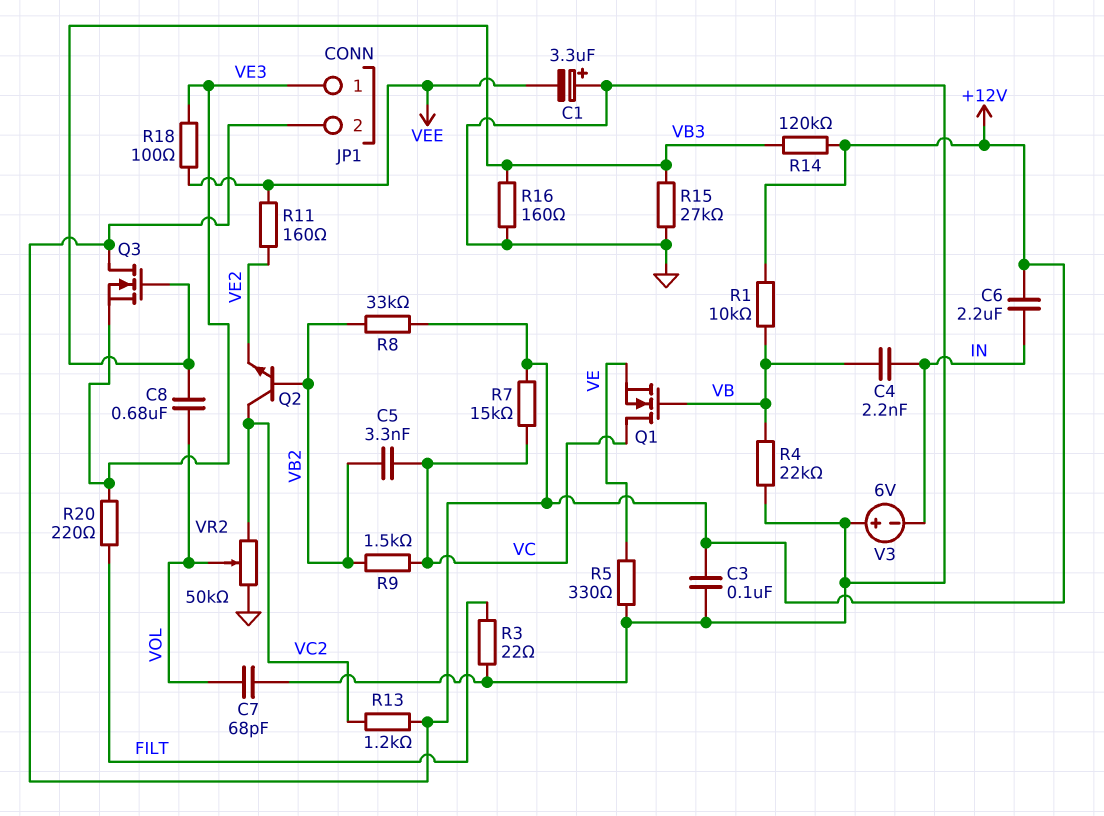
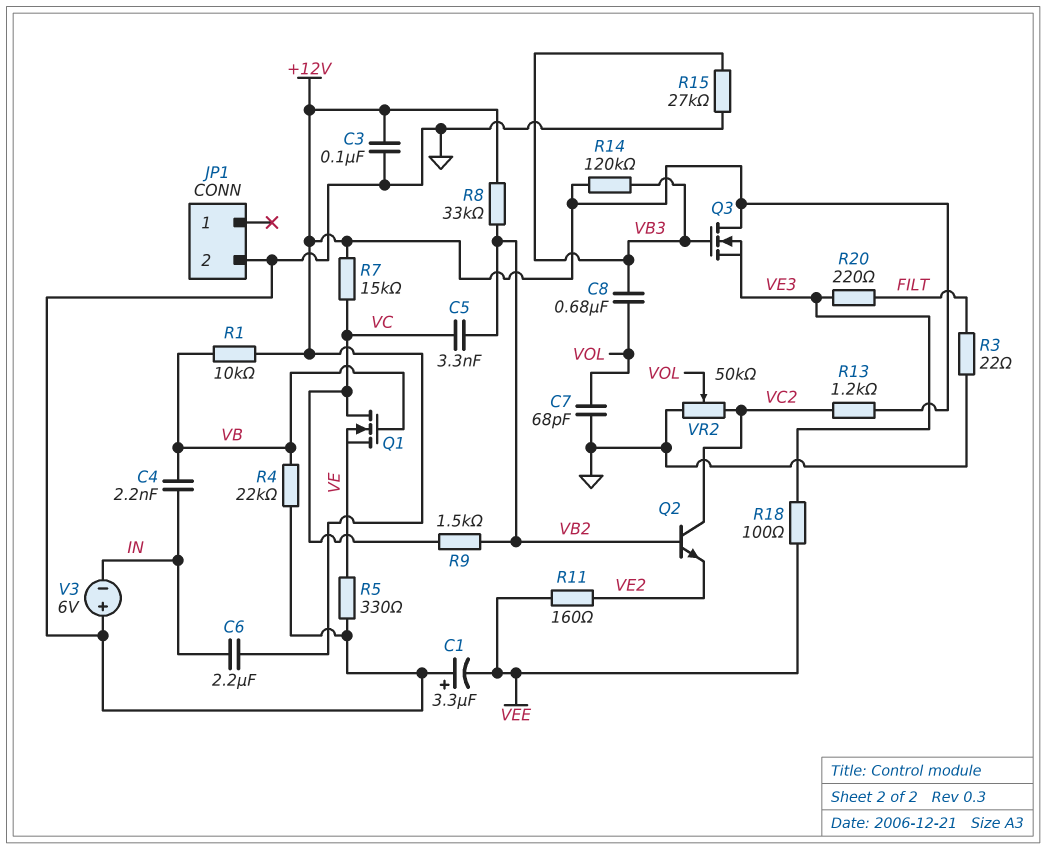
JP1 pin 1: VE3 -> none
JP1 pin 2: +12V -> GND
R16: 160 (GND, VB3) -> none

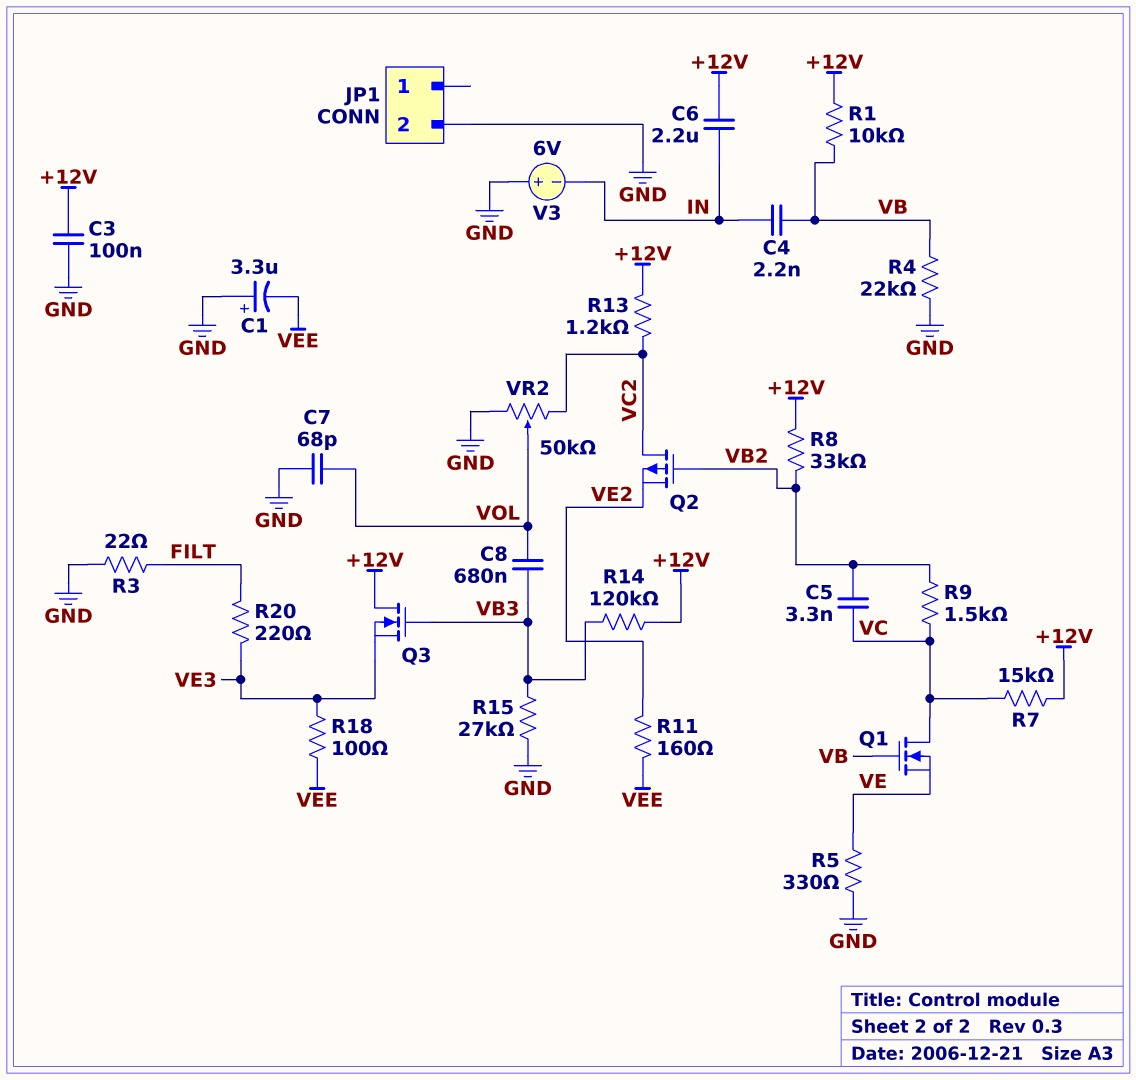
Q2: NPN (B VB2, C VC2, E VE2) -> PMOS (G VB2, D VC2, S VE2)

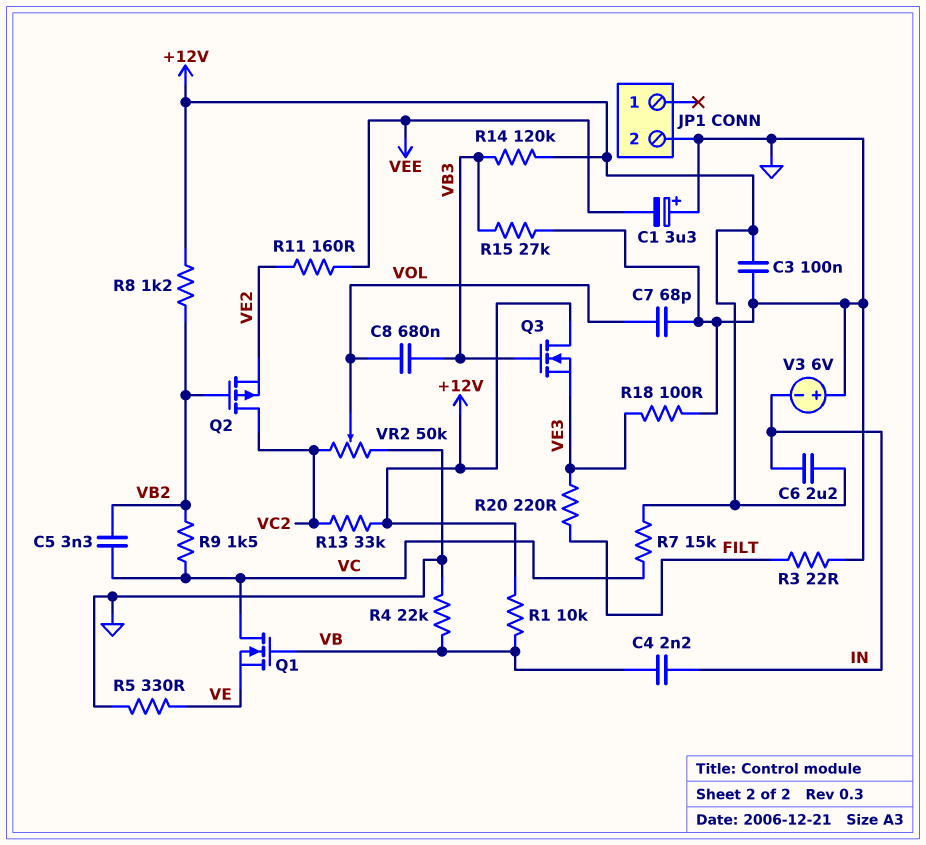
R8: 33k (+12V, VB2) -> 1.2k (+12V, VB2)
R13: 1.2k (+12V, VC2) -> 33k (+12V, VC2)
R18: 100 (VE3, VEE) -> 100 (GND, VE3)

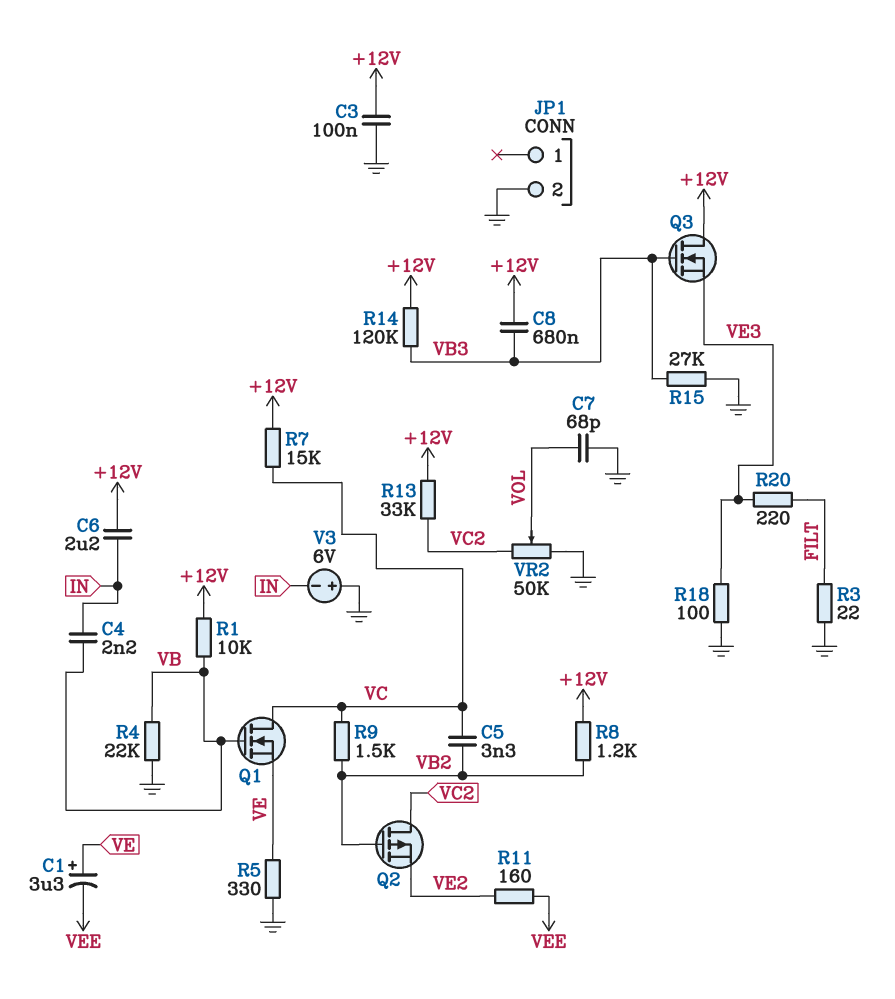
C1: 3.3uF (plus GND, minus VEE) -> 3.3uF (plus VE, minus VEE)
C8: 680nF (VB3, VOL) -> 680nF (+12V, VB3)

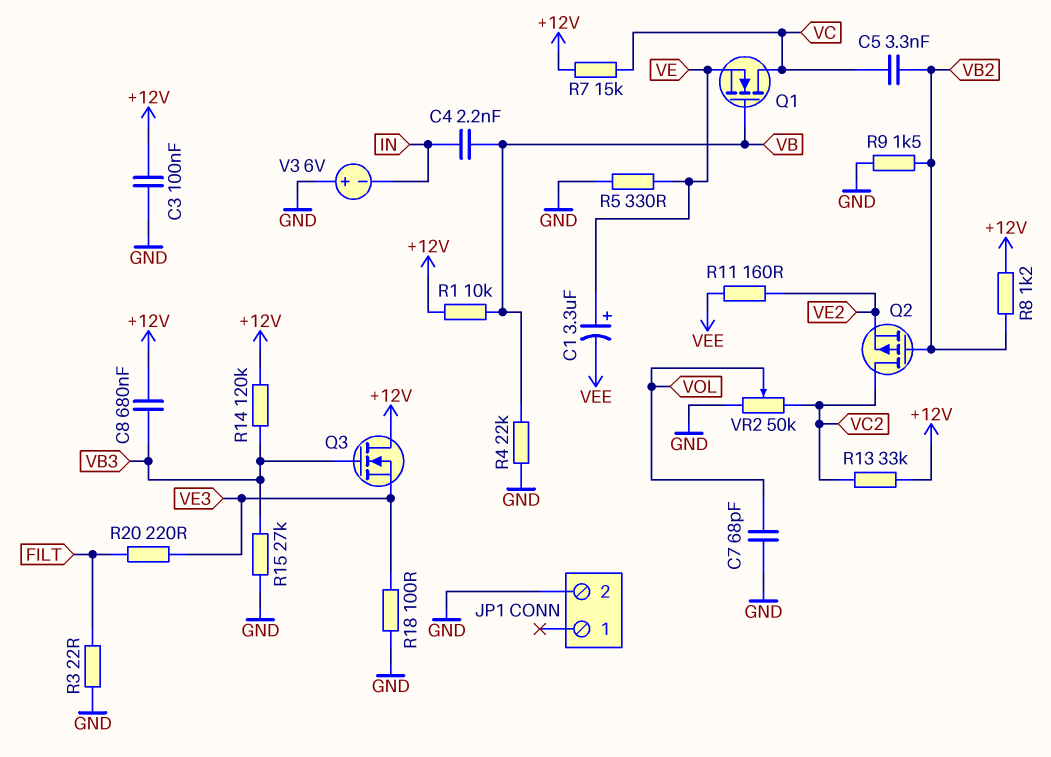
C6: 2.2uF (+12V, IN) -> none
R9: 1.5k (VB2, VC) -> 1.5k (GND, VB2)

